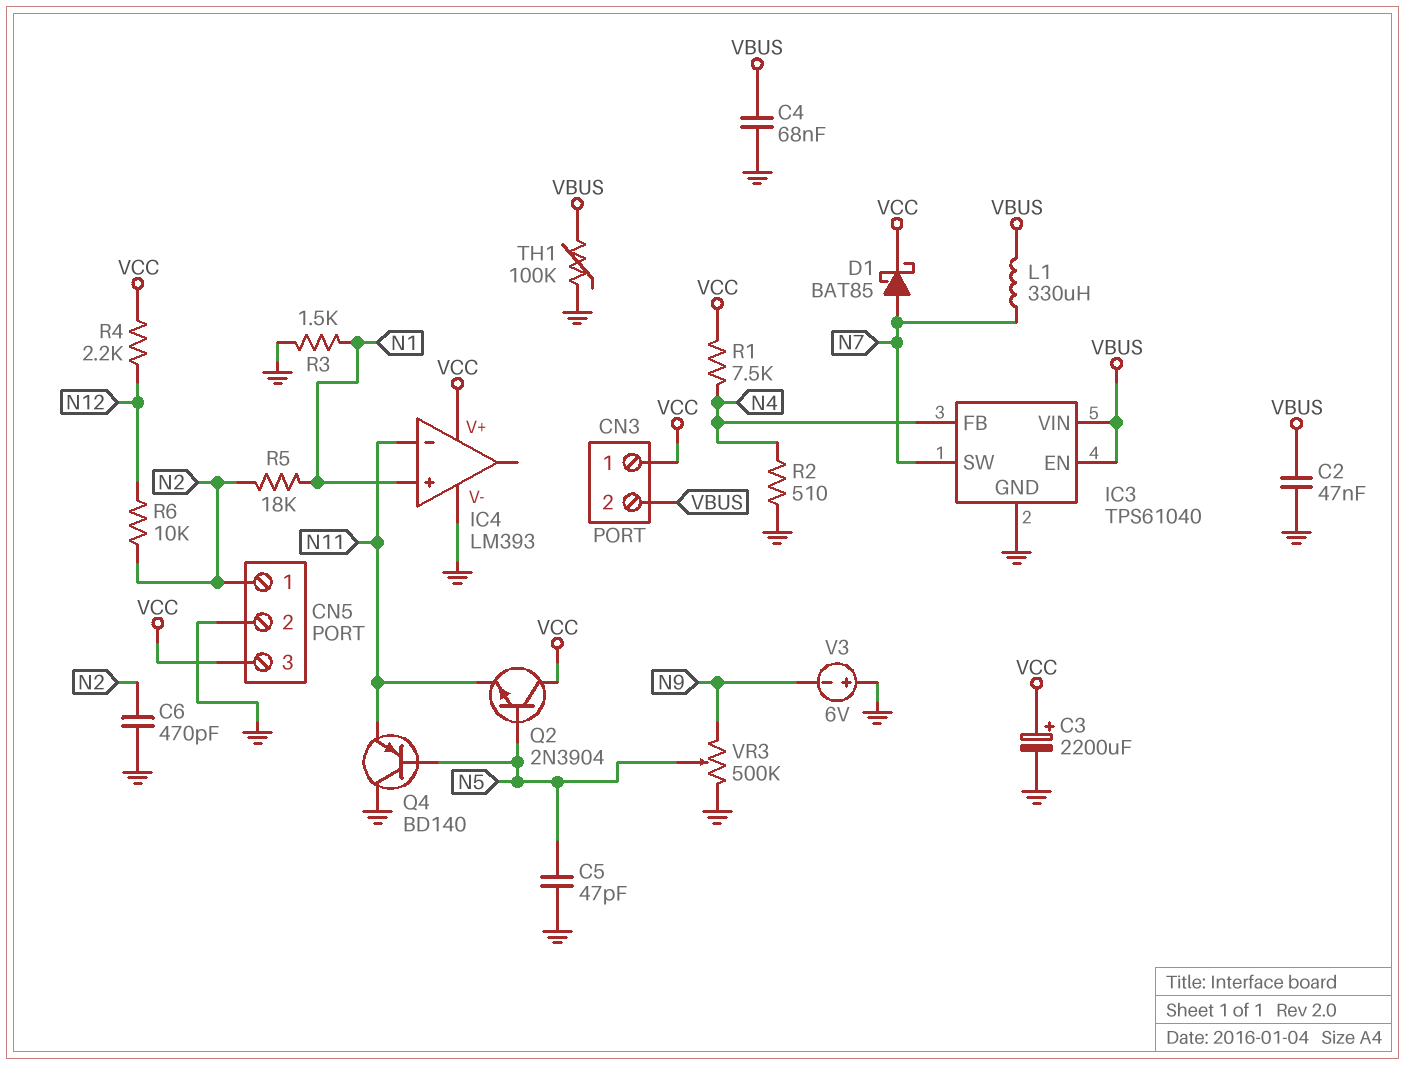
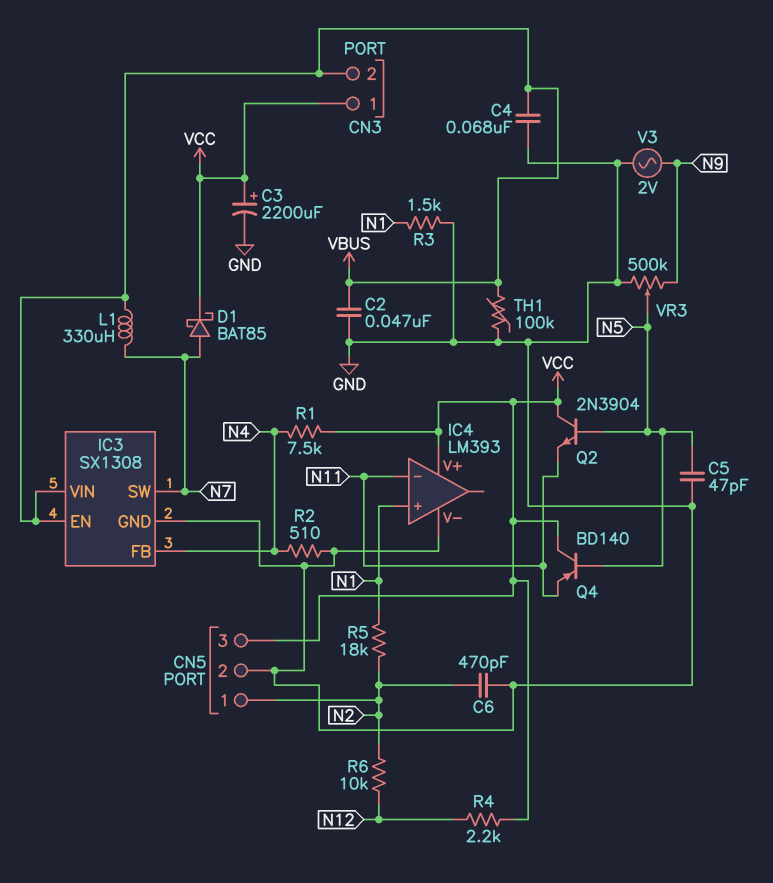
IC3: TPS61040 -> SX1308
Q4: PNP BD140 (B N5, C GND, E N11) -> PNP BD140 (B N5, C VCC, E N11)
V3: 6V (plus GND, minus N9) -> AC 2V (GND, N9)

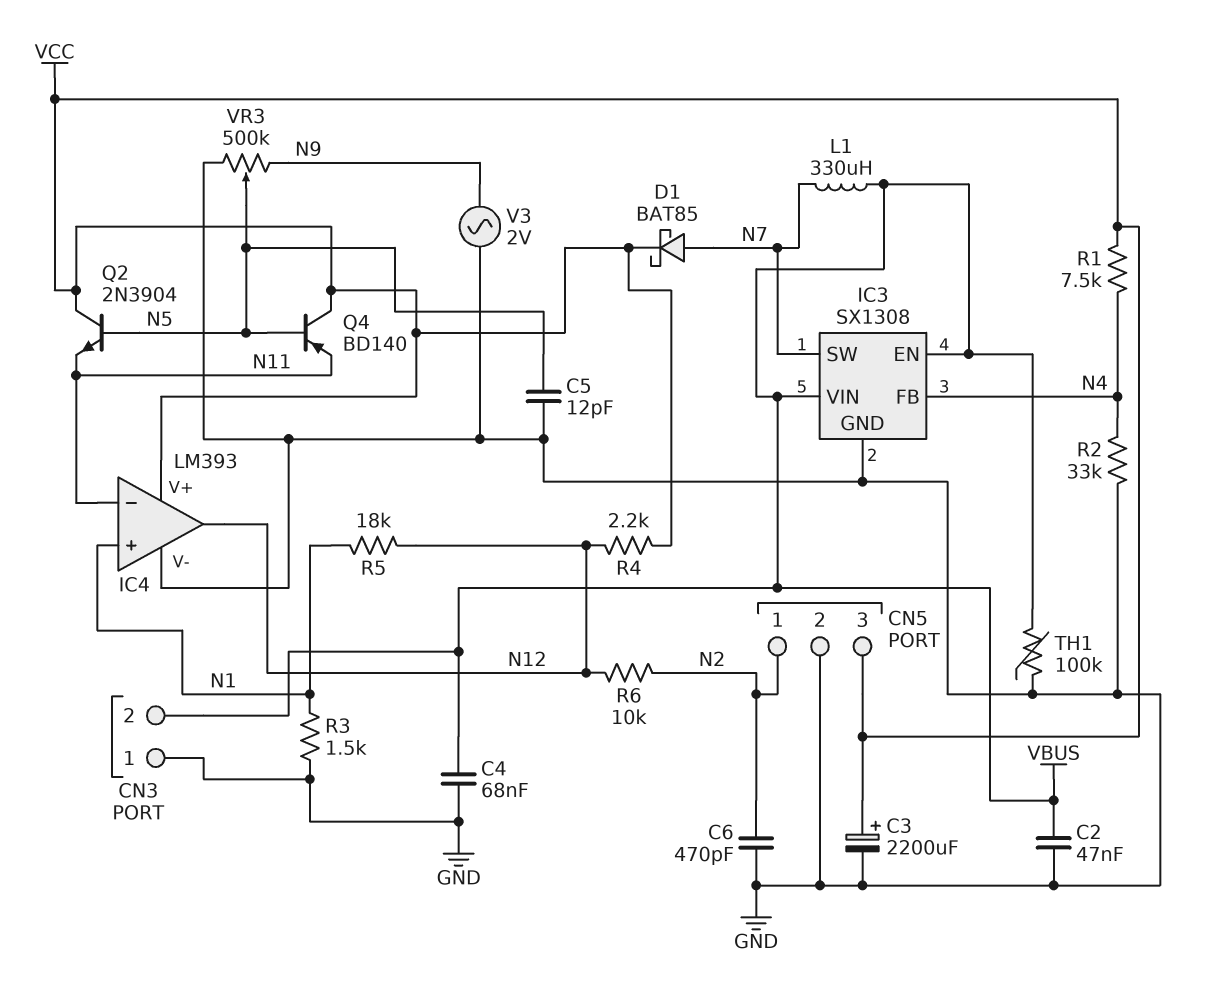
C5: 47pF (GND, N5) -> 12pF (GND, N5)
CN3 pin 1: VCC -> GND
IC4 pin out: none -> N12
R2: 510 (GND, N4) -> 33k (GND, N4)
R5: 18k (N1, N2) -> 18k (N1, N12)

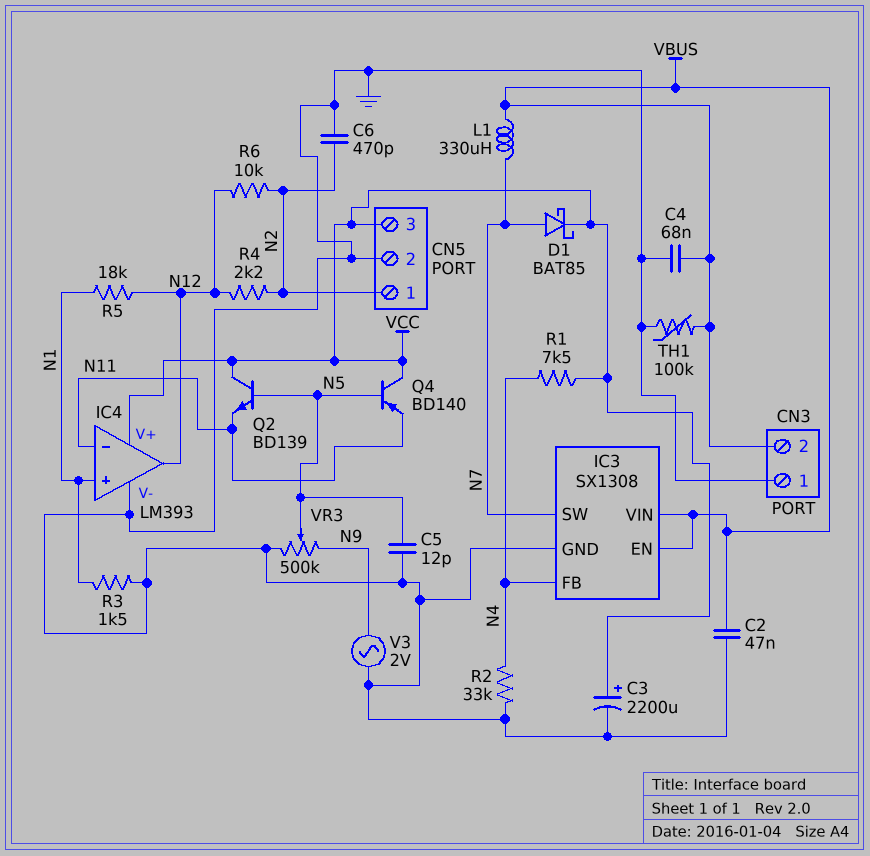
Q2: NPN 2N3904 (B N5, C VCC, E N11) -> NPN BD139 (B N5, C VCC, E N11)
R4: 2.2k (N12, VCC) -> 2.2k (N2, N12)

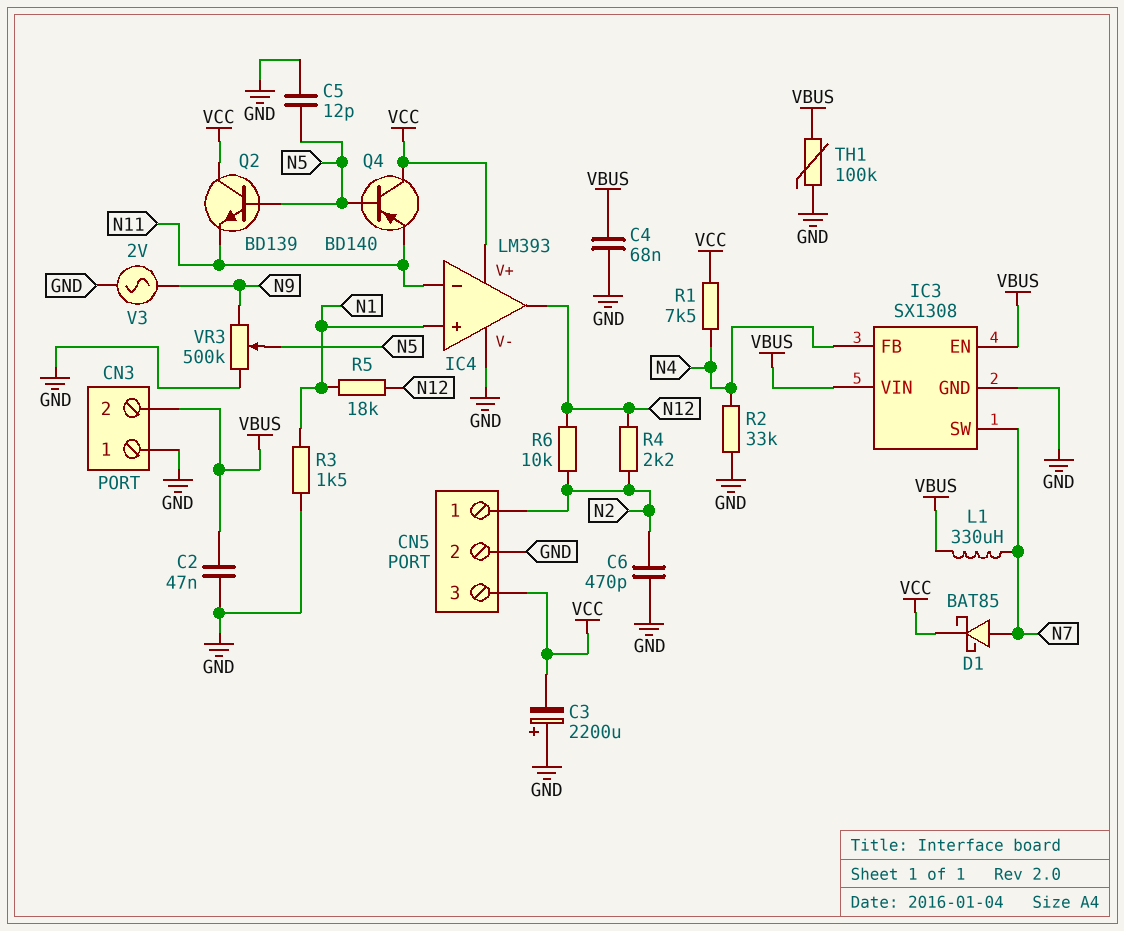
C3: 2200uF (plus VCC, minus GND) -> 2200uF (plus GND, minus VCC)

